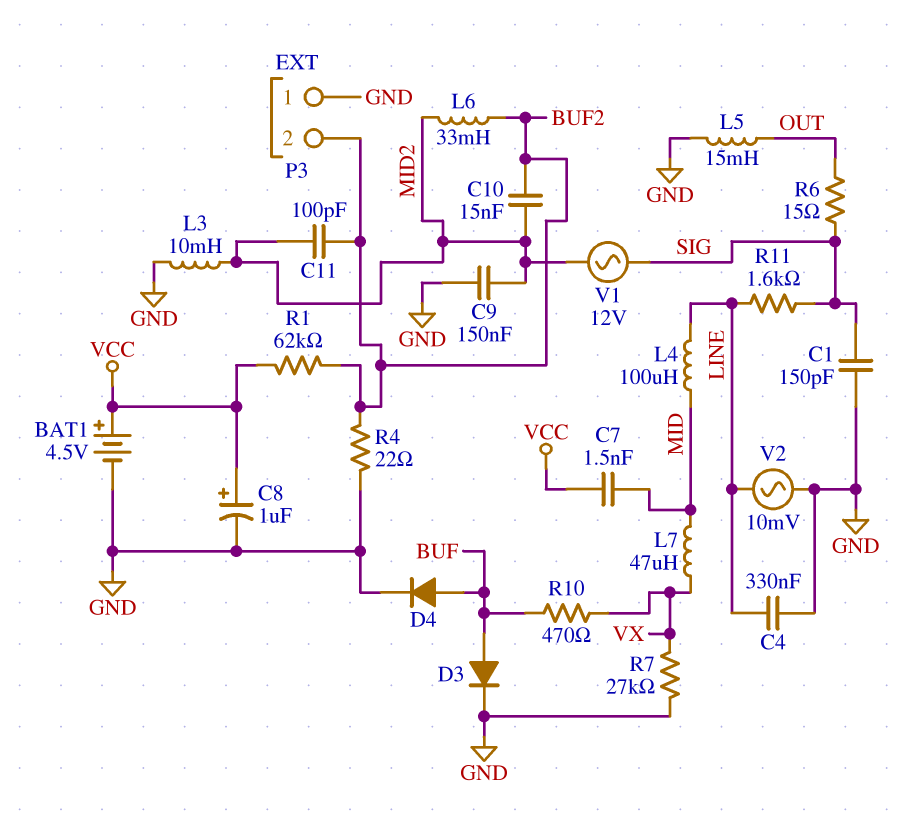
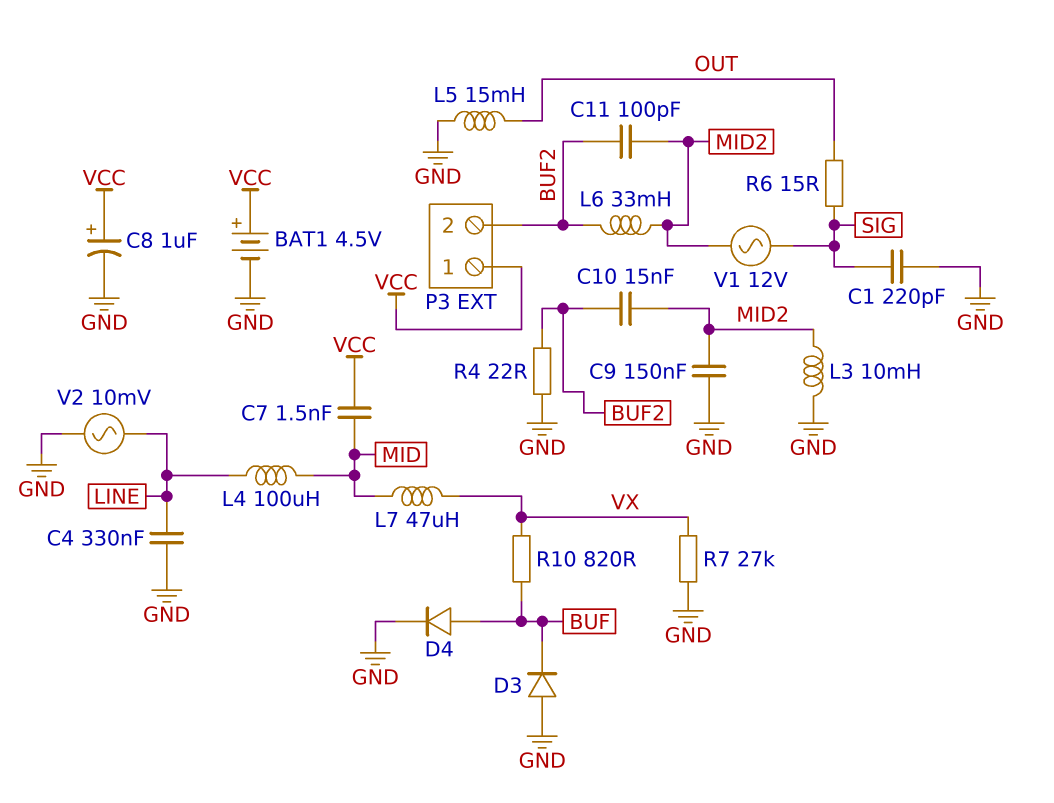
C1: 150pF (GND, SIG) -> 220pF (GND, SIG)
D3: diode (A BUF, K GND) -> diode (A GND, K BUF)
P3 pin 1: GND -> VCC
R1: 62k (BUF2, VCC) -> none
R10: 470 (BUF, VX) -> 820 (BUF, VX)
R11: 1.6k (LINE, SIG) -> none

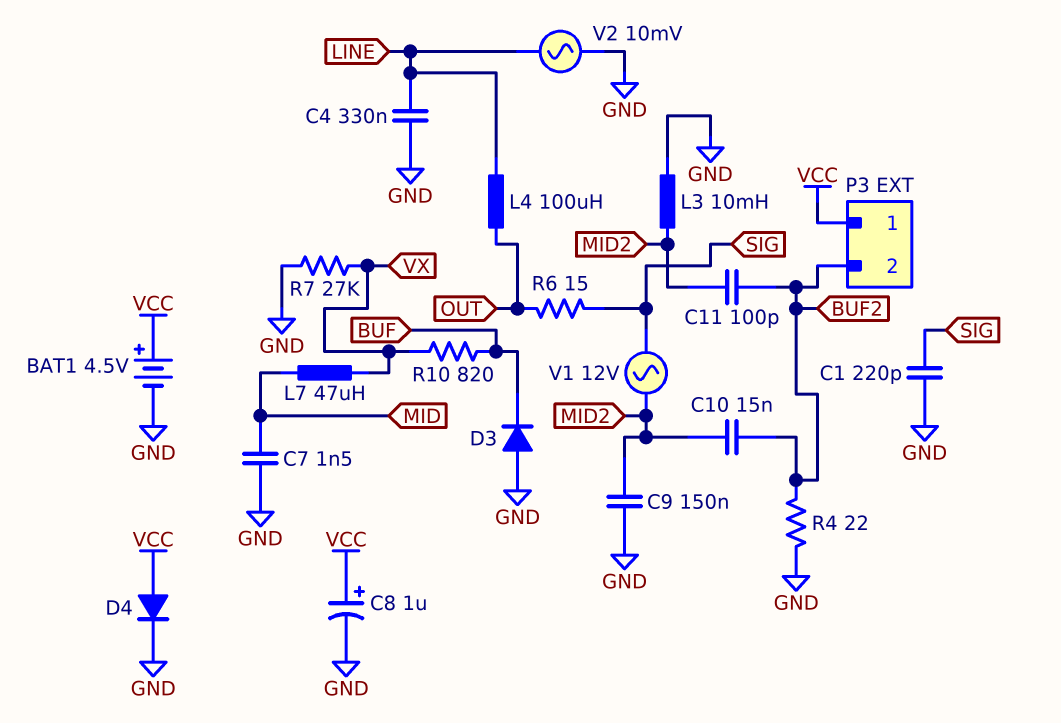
C7: 1.5nF (MID, VCC) -> 1.5nF (GND, MID)
D4: diode (A BUF, K GND) -> diode (A VCC, K GND)
L4: 100uH (LINE, MID) -> 100uH (LINE, OUT)
L5: 15mH (GND, OUT) -> none
L6: 33mH (BUF2, MID2) -> none

